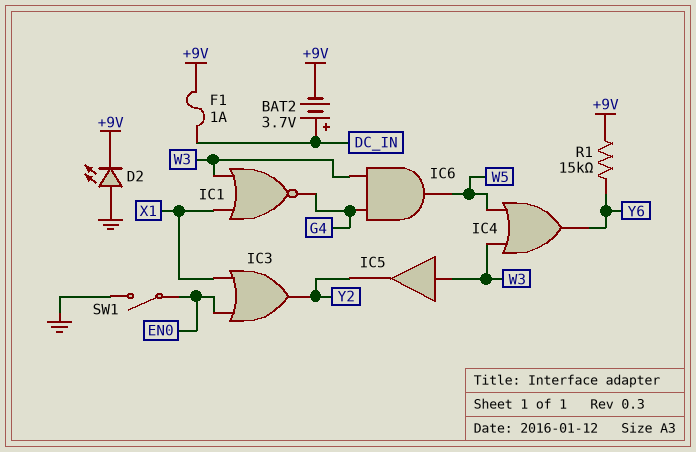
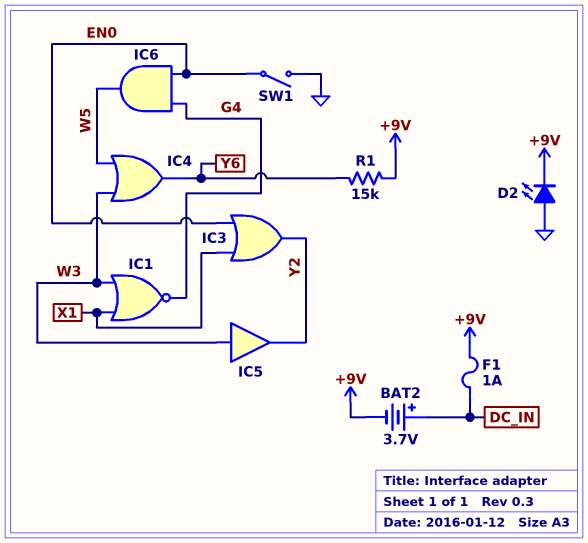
IC6: AND (in G4, in W3, out W5) -> AND (in EN0, in G4, out W5)

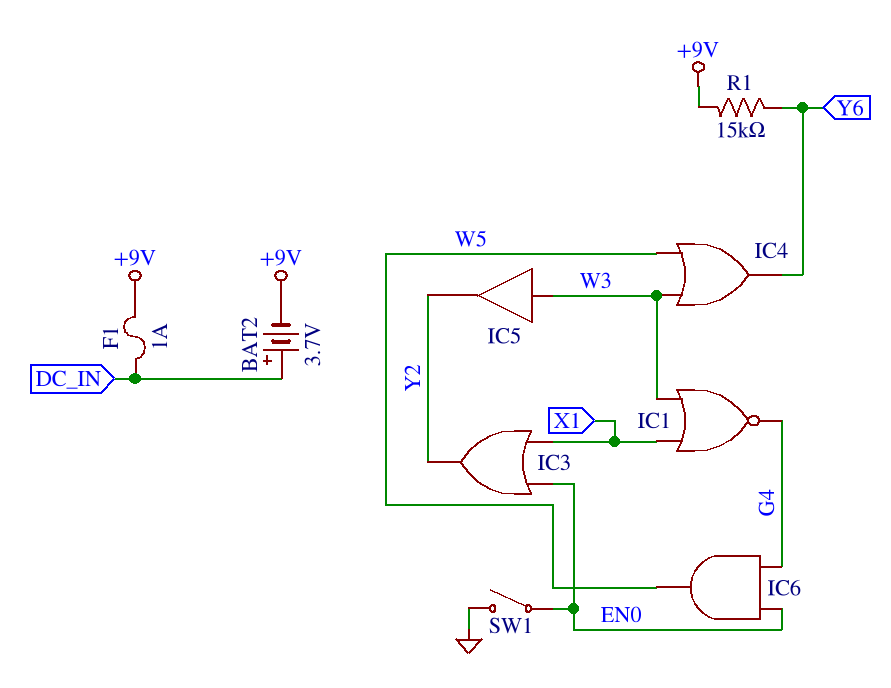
D2: LED (A GND, K +9V) -> none

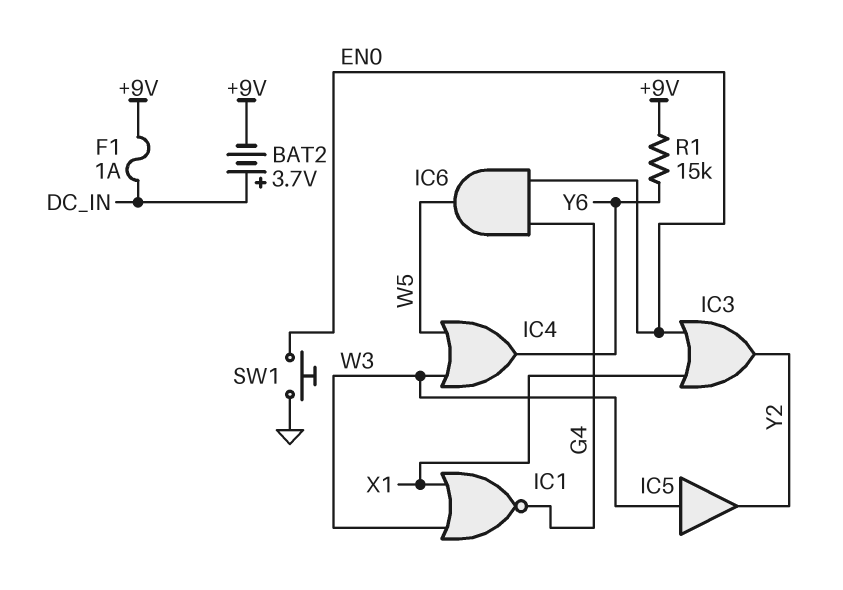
SW1: switch (EN0, GND) -> button (EN0, GND)

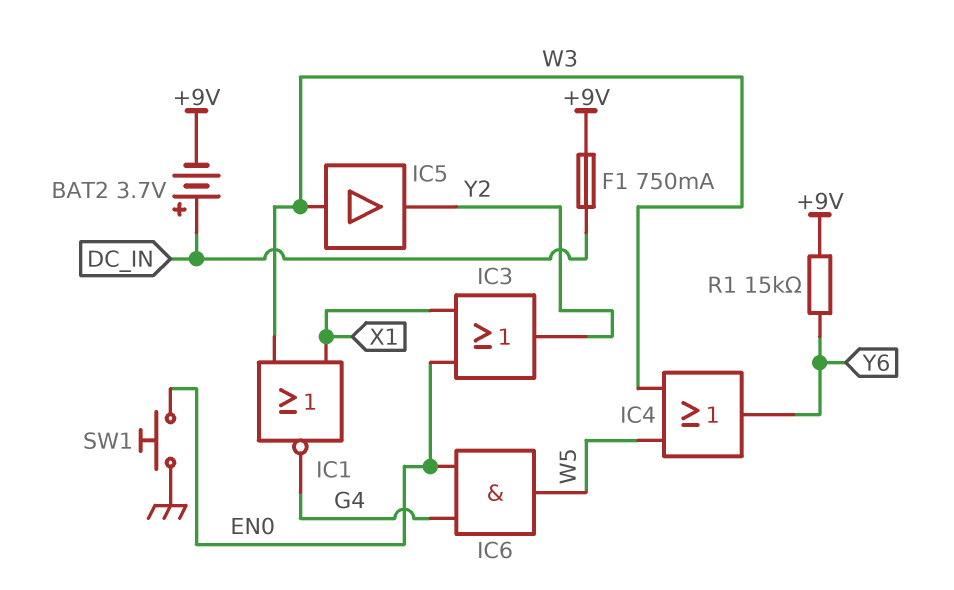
F1: 1A (+9V, DC_IN) -> 750mA (+9V, DC_IN)

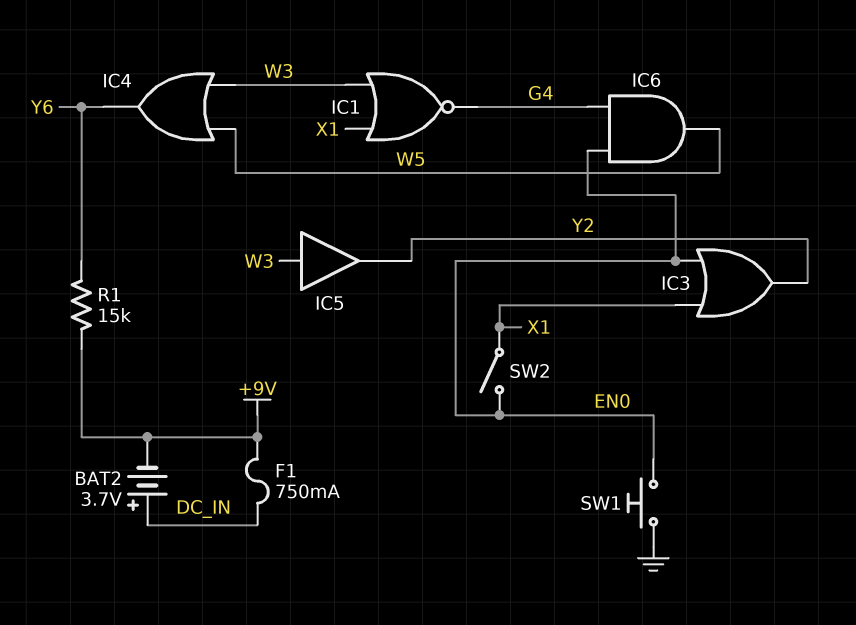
SW2: none -> switch (EN0, X1)

